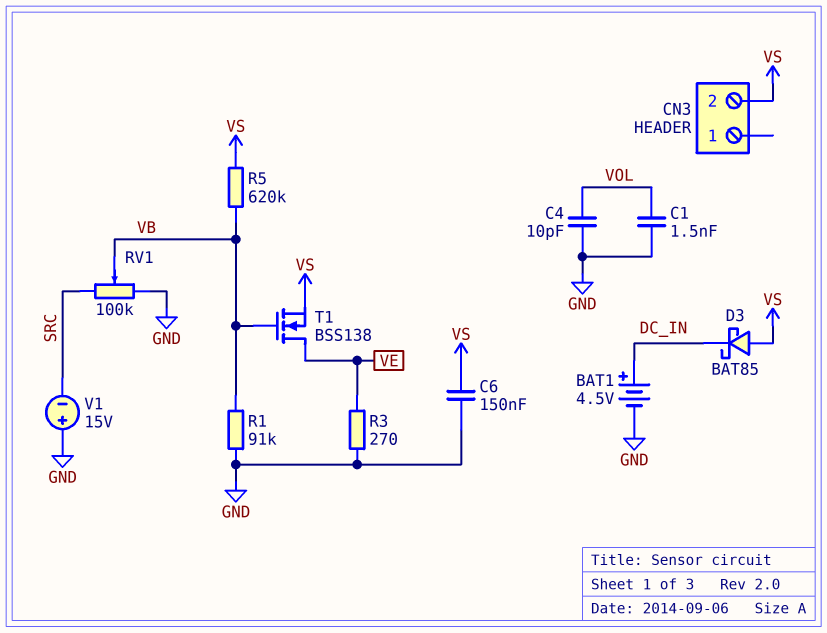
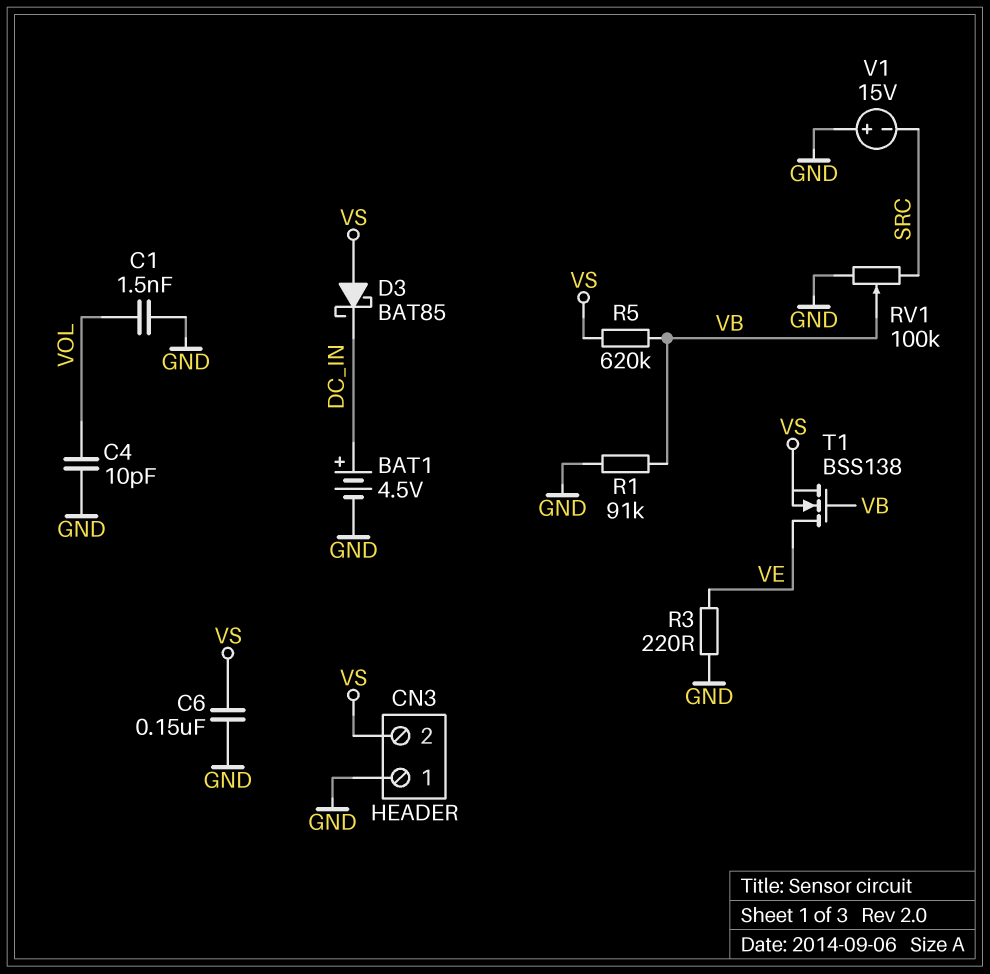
CN3 pin 1: none -> GND
R3: 270 (GND, VE) -> 220 (GND, VE)

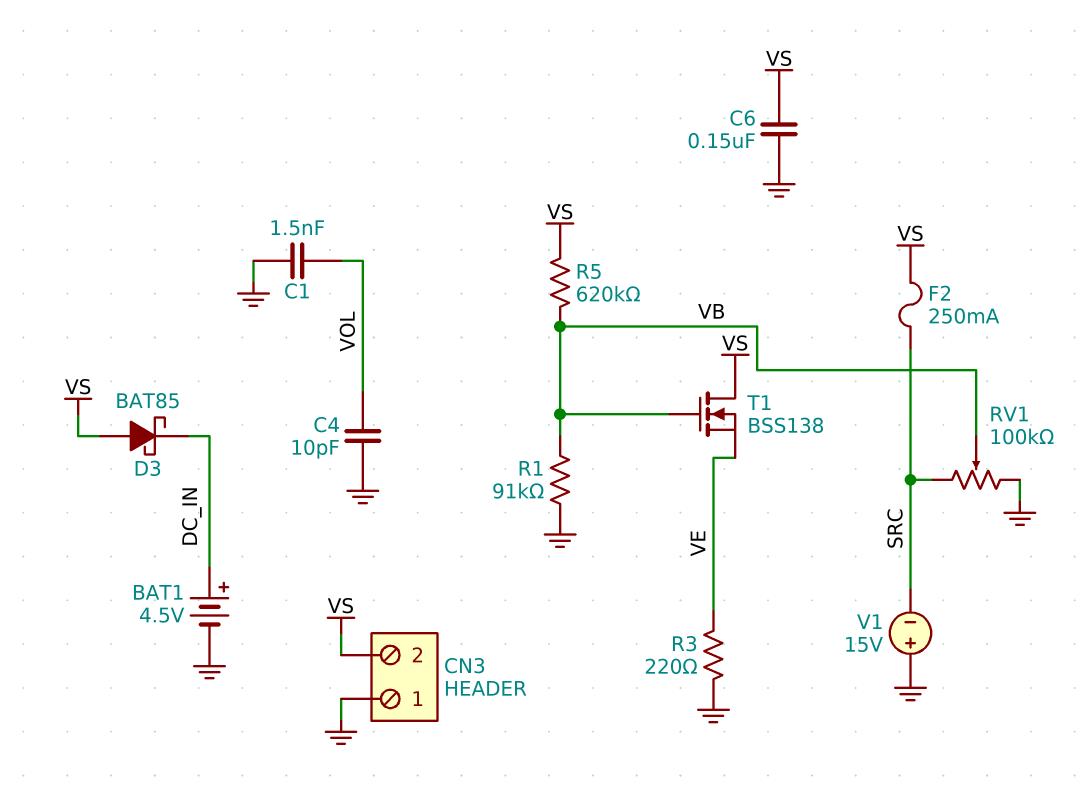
F2: none -> 250mA (SRC, VS)
T1: NMOS BSS138 (G VB, D VE, S VS) -> NMOS BSS138 (G VB, D VS, S VE)

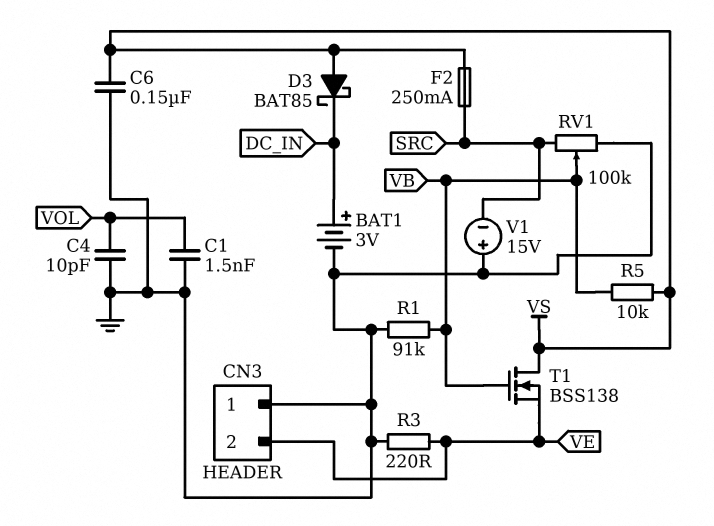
BAT1: 4.5V (plus DC_IN, minus GND) -> 3V (plus DC_IN, minus GND)
CN3 pin 2: VS -> VE
R5: 620k (VB, VS) -> 10k (VB, VS)

